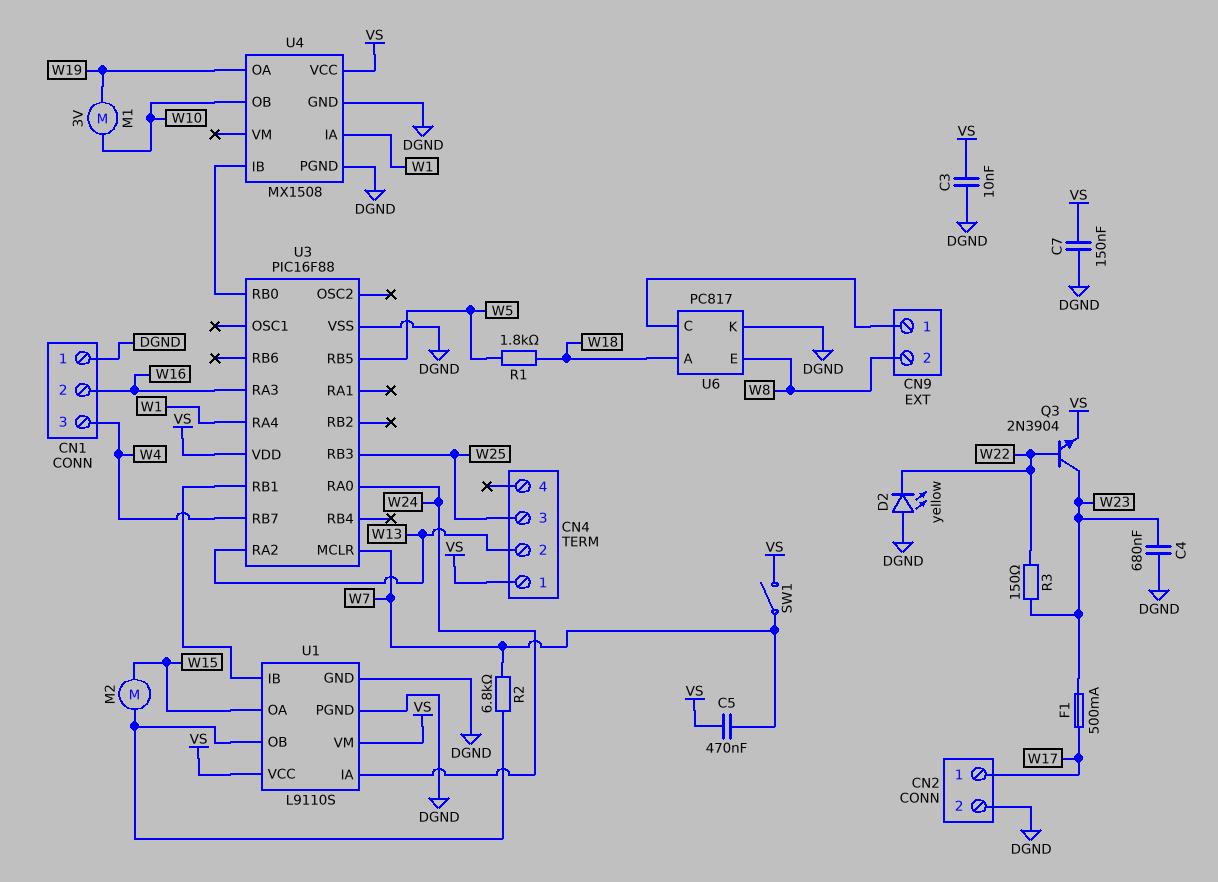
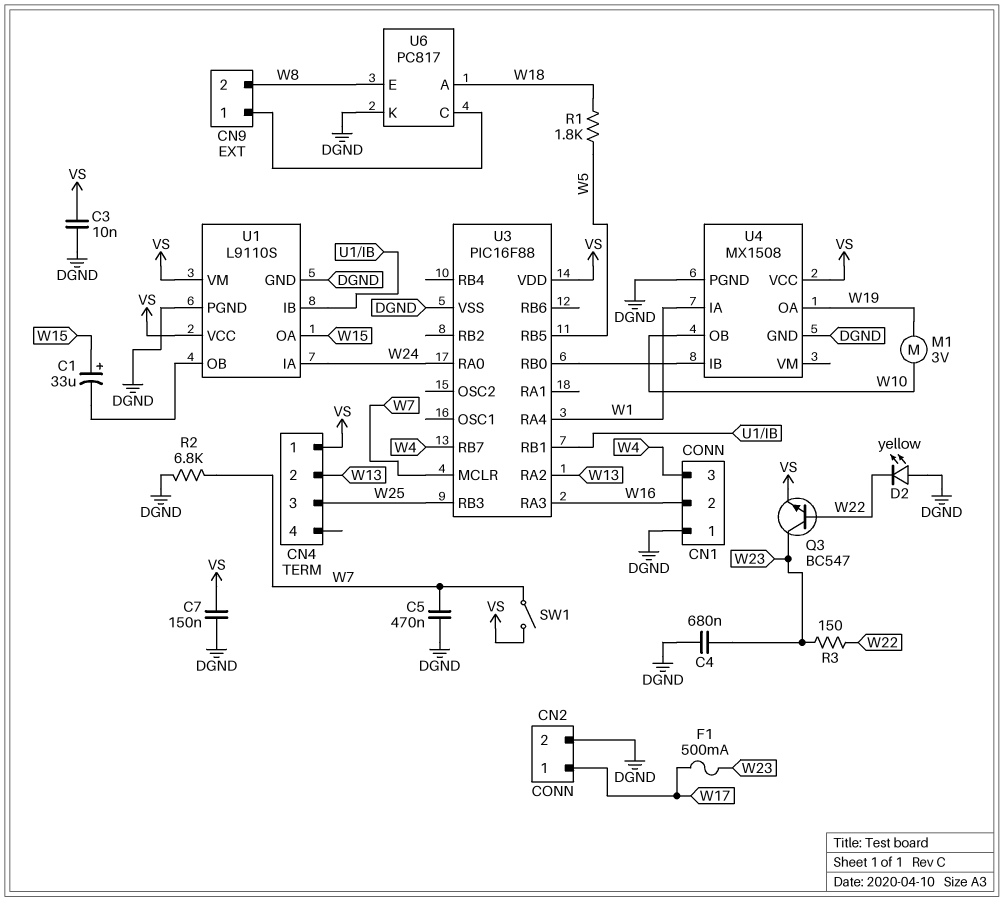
C1: none -> 33uF (plus W15, minus U1/OB)
C5: 470nF (VS, W7) -> 470nF (DGND, W7)
M2: motor (U1/OB, W15) -> none
Q3: NPN 2N3904 (B W22, C W23, E VS) -> NPN BC547 (B W22, C W23, E VS)
R2: 6.8k (U1/OB, W7) -> 6.8k (DGND, W7)

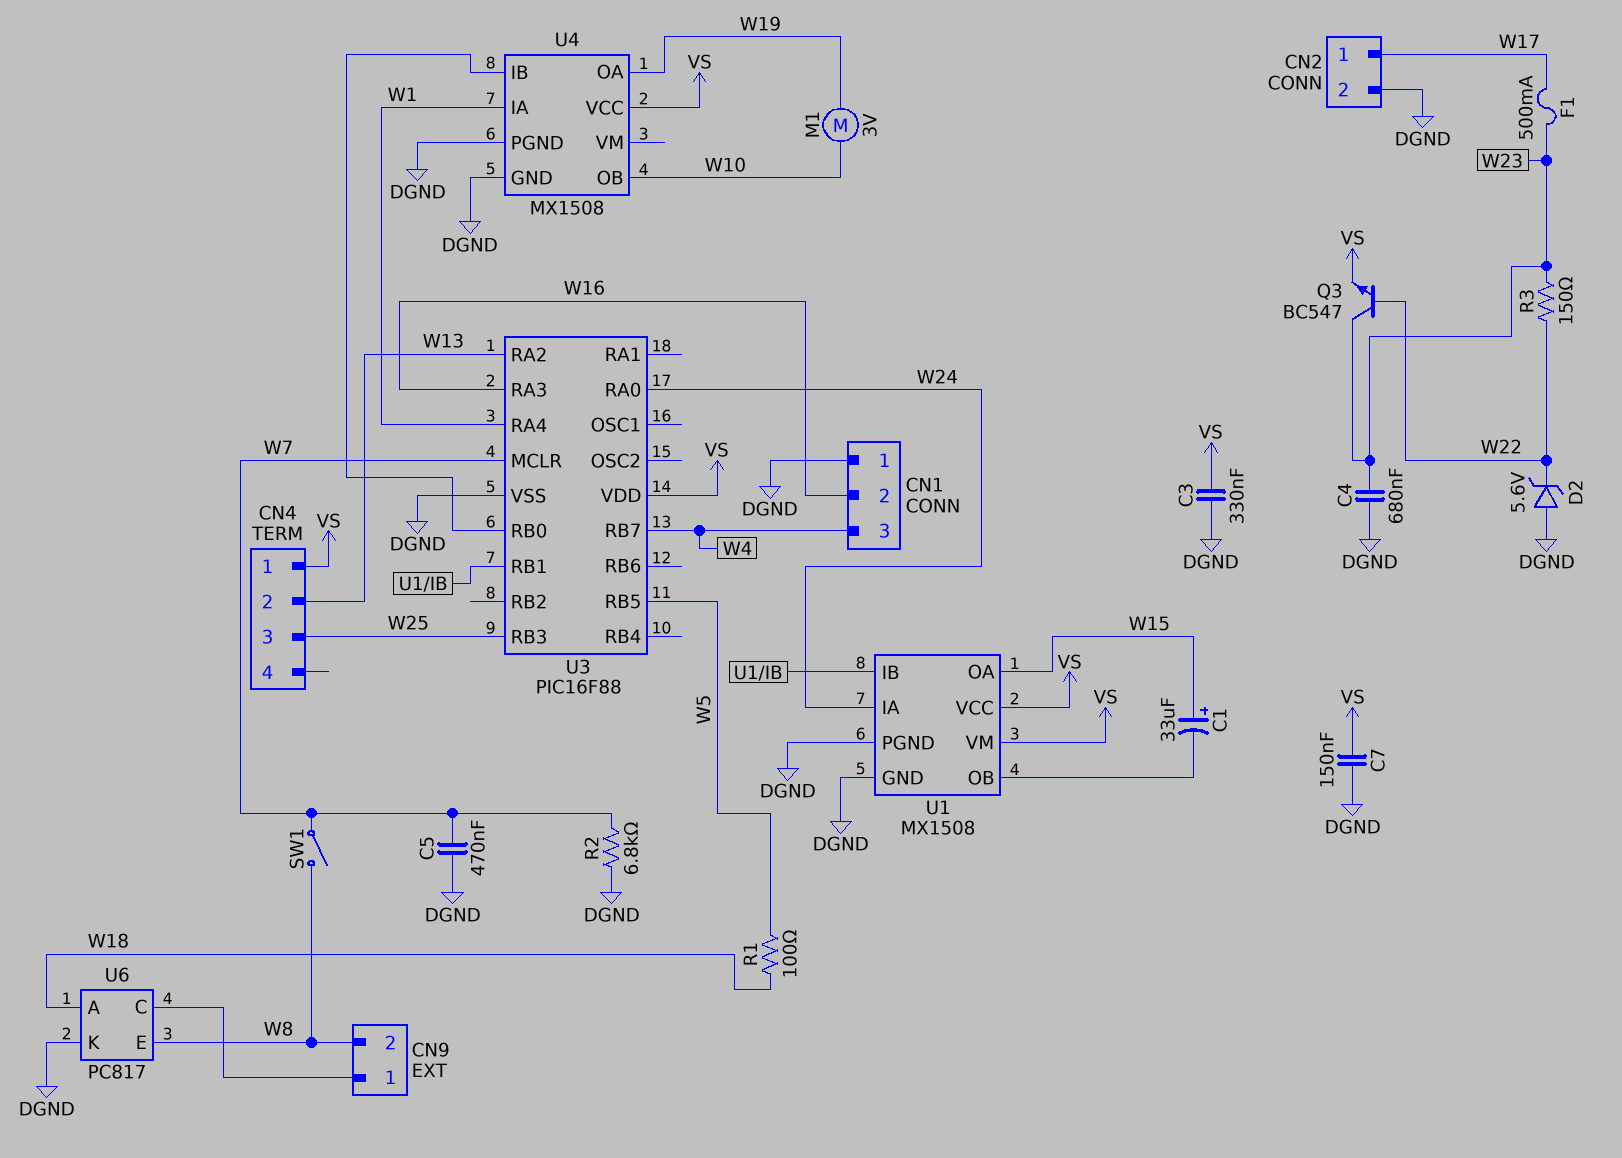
C3: 10nF (DGND, VS) -> 330nF (DGND, VS)
D2: LED yellow (A DGND, K W22) -> zener 5.6V (A DGND, K W22)
R1: 1.8k (W5, W18) -> 100 (W5, W18)
SW1: switch (VS, W7) -> switch (W7, W8)
U1: L9110S -> MX1508

